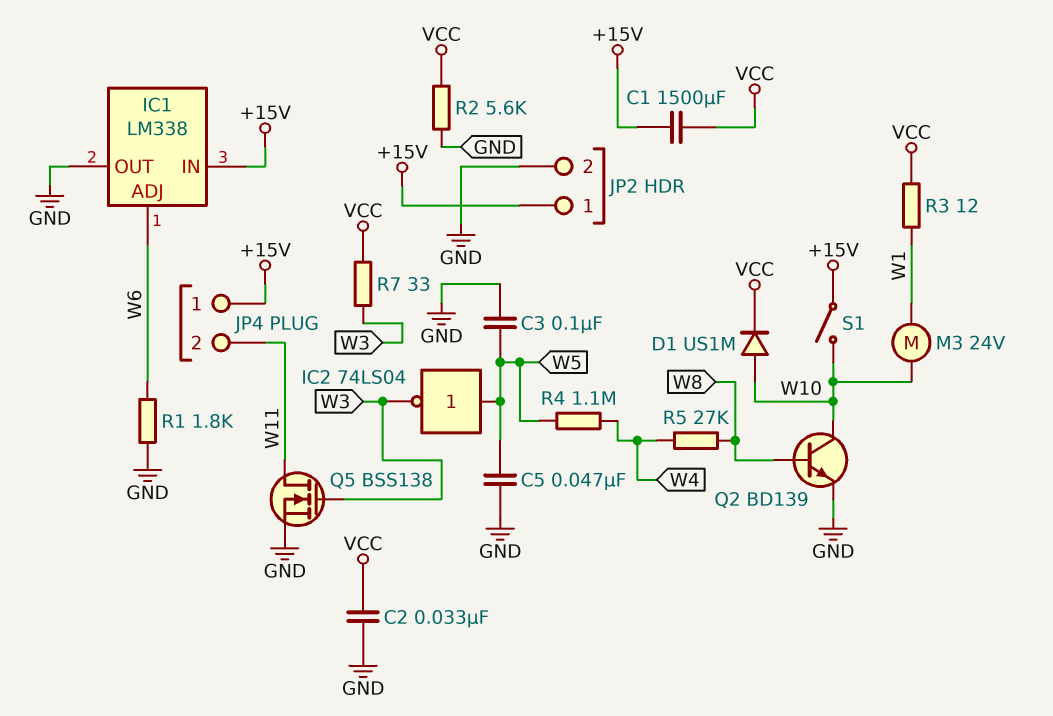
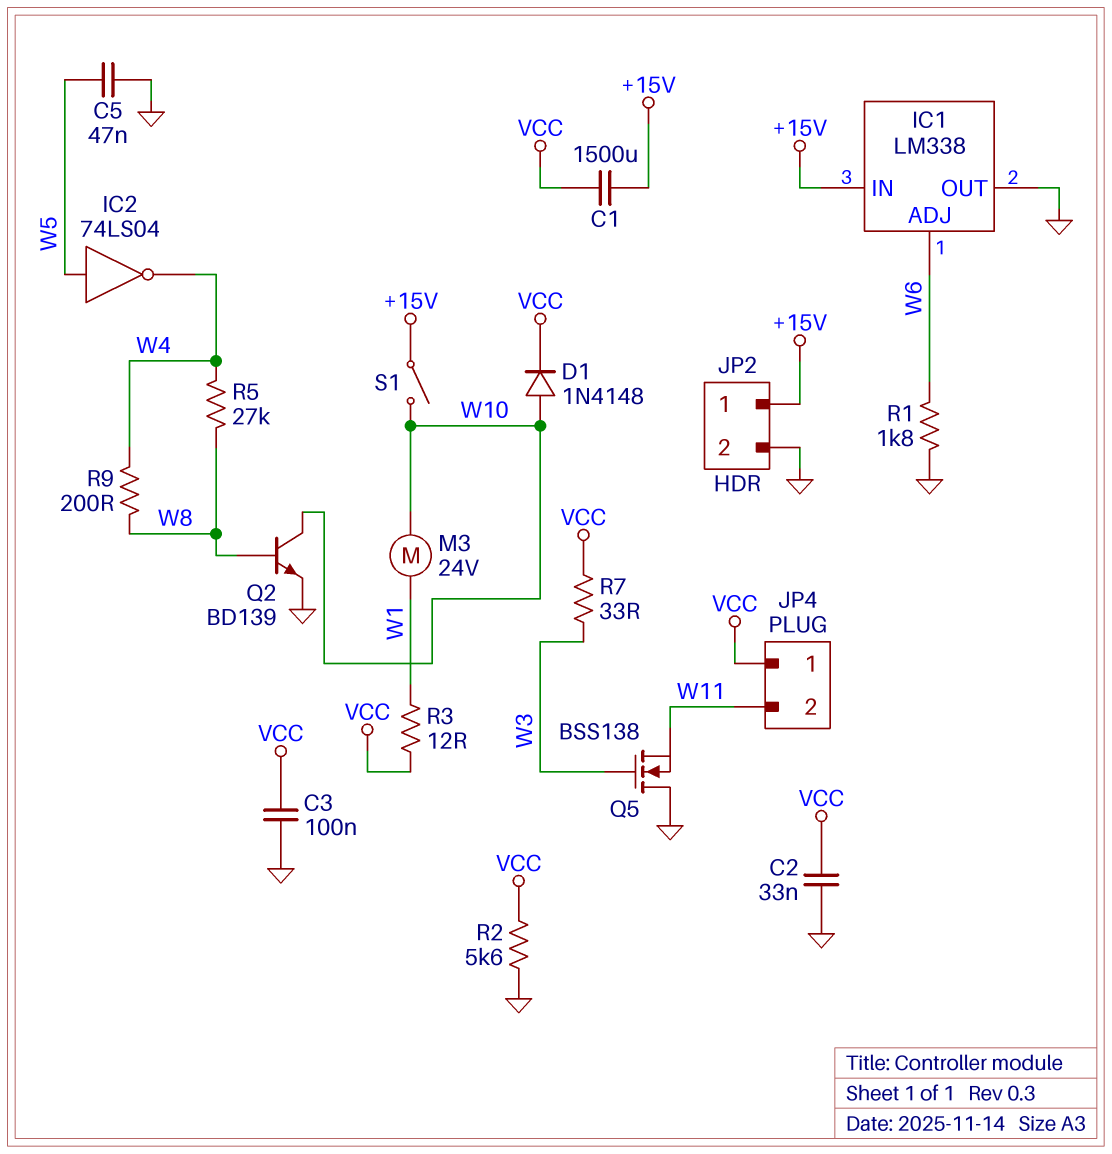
C3: 100nF (GND, W5) -> 100nF (GND, VCC)
D1: diode US1M (A W10, K VCC) -> diode 1N4148 (A W10, K VCC)
IC2: NOT 74LS04 (in W5, out W3) -> NOT 74LS04 (in W5, out W4)
JP4 pin 1: +15V -> VCC
Q5: NMOS BSS138 (G W3, D W11, S GND) -> NMOS BSS138 (G W3, D GND, S W11)
R4: 1.1M (W4, W5) -> none
R9: none -> 200 (W4, W8)

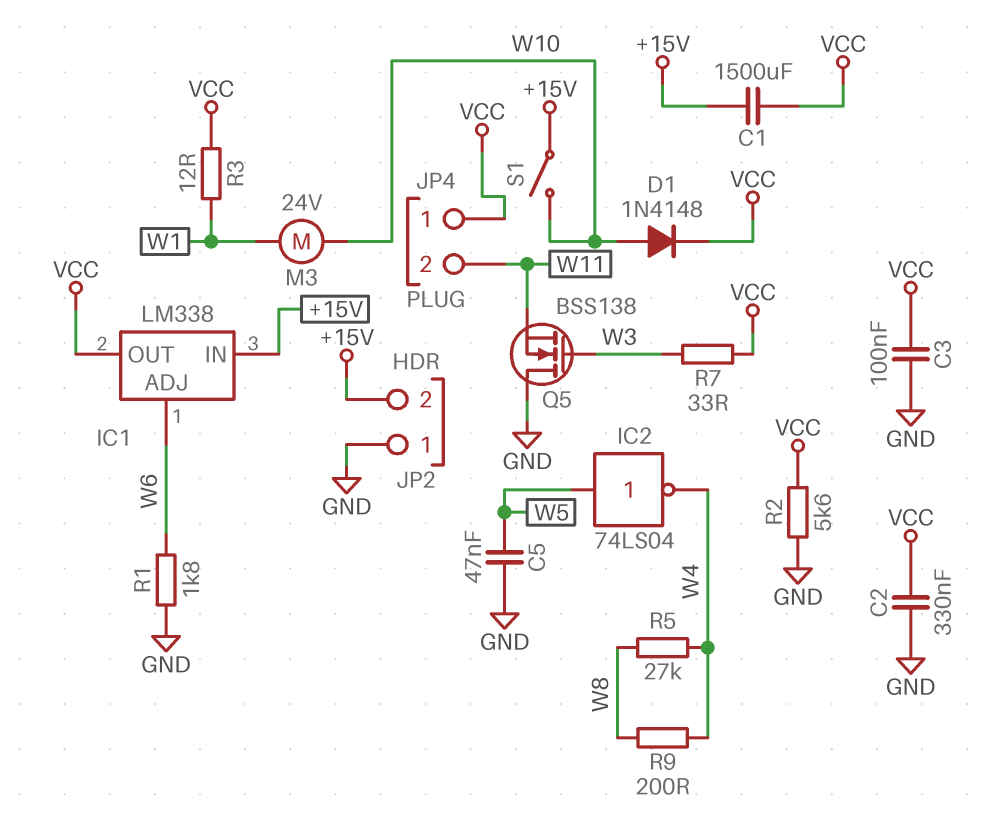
C2: 33nF (GND, VCC) -> 330nF (GND, VCC)
IC1 pin OUT: GND -> VCC
JP2 pin 1: +15V -> GND
JP2 pin 2: GND -> +15V
Q2: NPN BD139 (B W8, C W10, E GND) -> none

